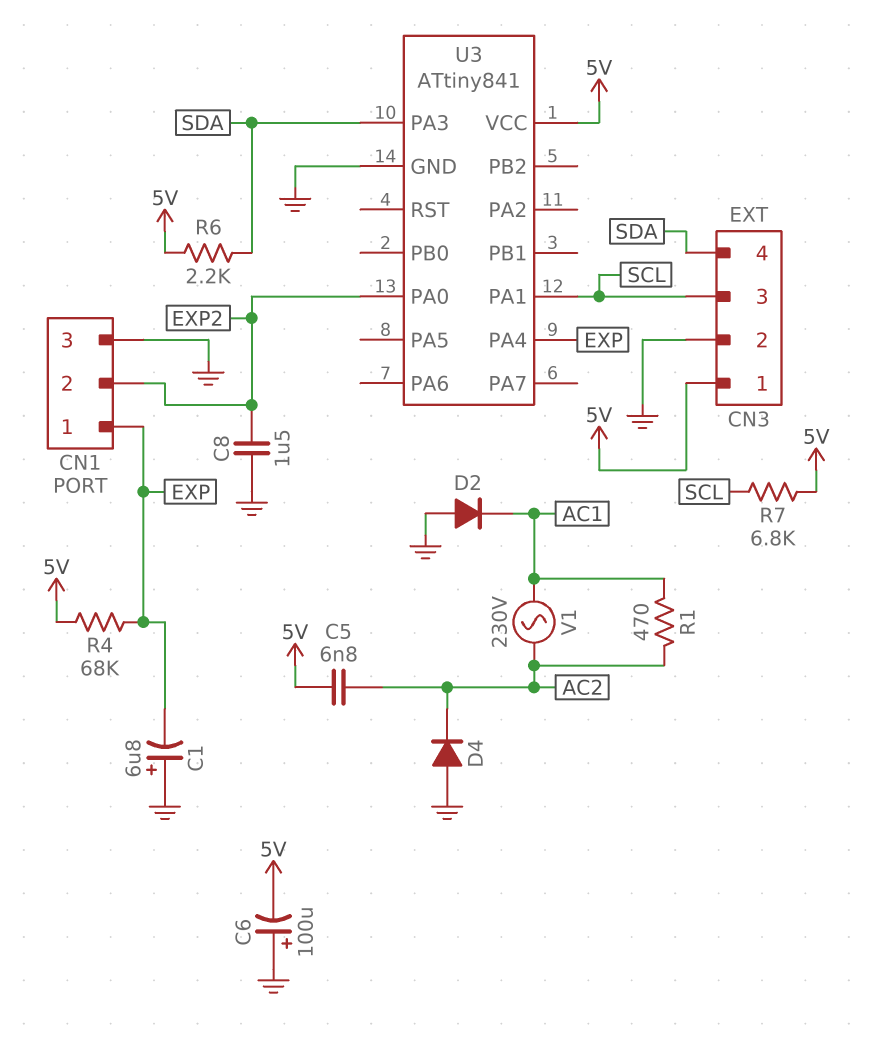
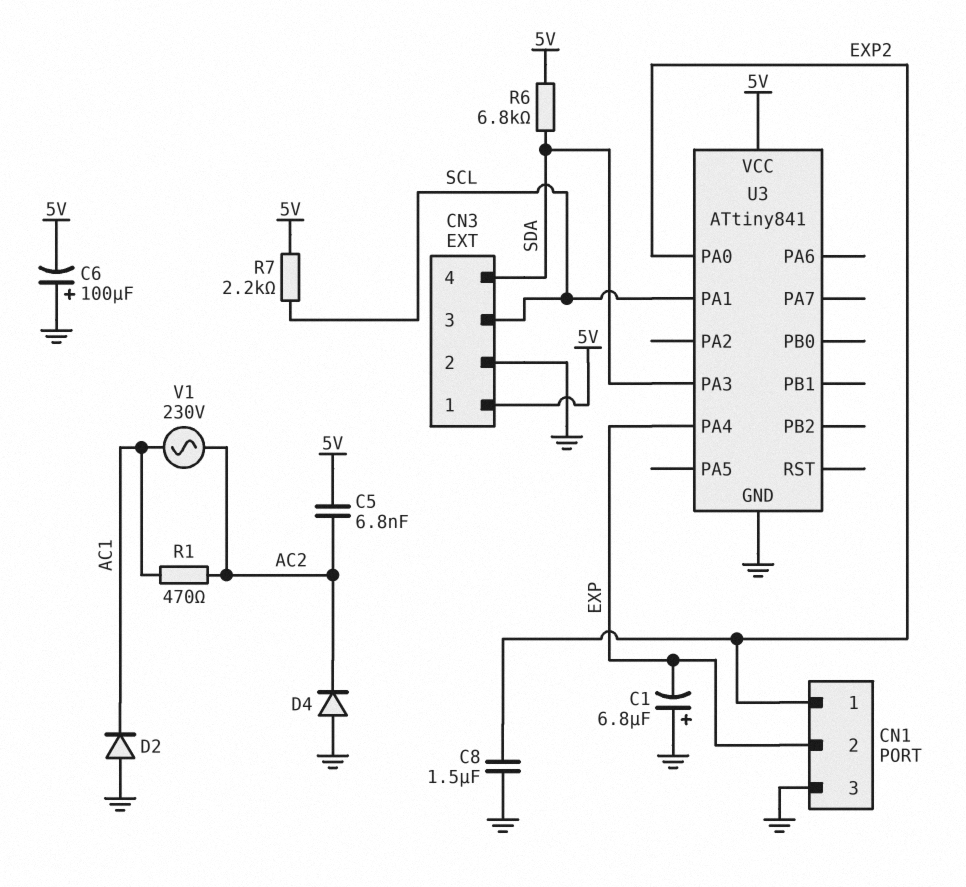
CN1 pin 1: EXP -> EXP2
CN1 pin 2: EXP2 -> EXP
R4: 68k (5V, EXP) -> none
R6: 2.2k (5V, SDA) -> 6.8k (5V, SDA)
R7: 6.8k (5V, SCL) -> 2.2k (5V, SCL)

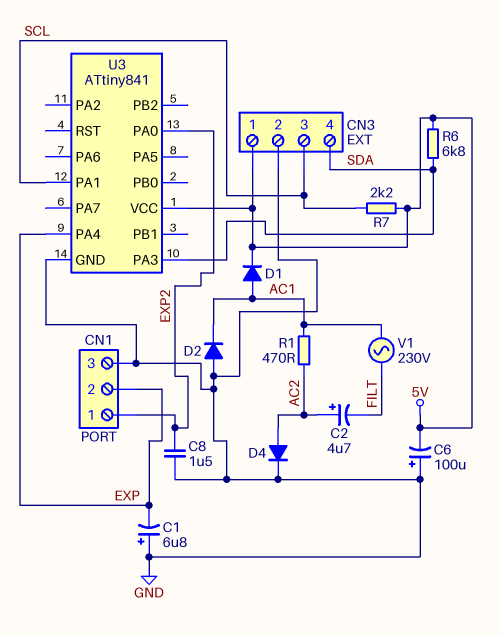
C2: none -> 4.7uF (plus AC2, minus FILT)
C5: 6.8nF (5V, AC2) -> none
D1: none -> diode (A AC1, K 5V)
D4: diode (A GND, K AC2) -> diode (A AC2, K GND)
V1: AC 230V (AC1, AC2) -> AC 230V (AC1, FILT)

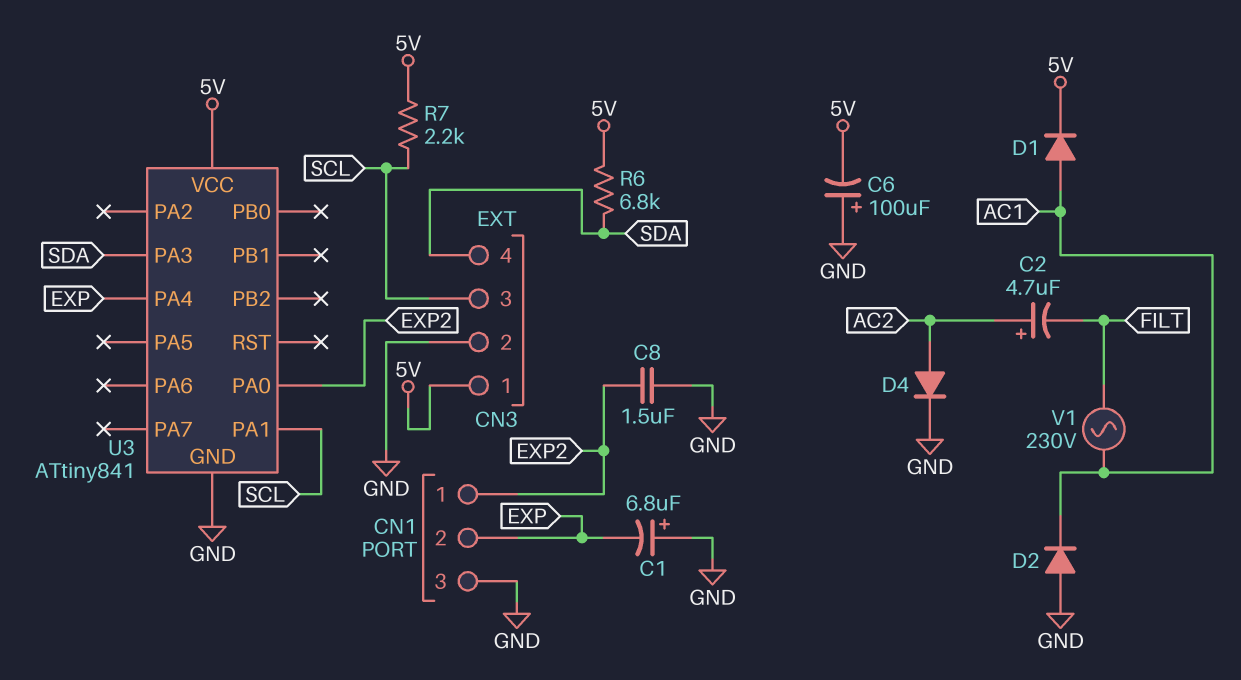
R1: 470 (AC1, AC2) -> none

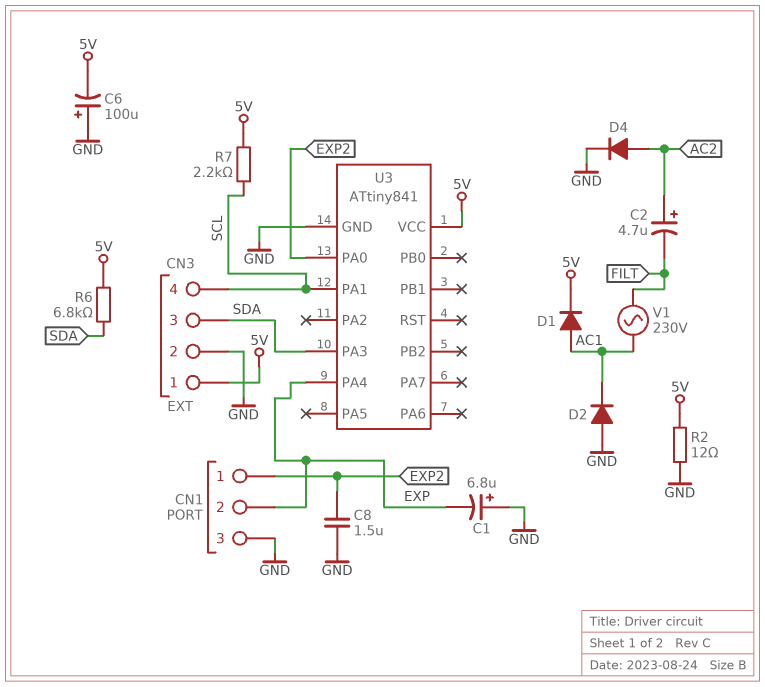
CN3 pin 3: SCL -> SDA
CN3 pin 4: SDA -> SCL
R2: none -> 12 (5V, GND)

